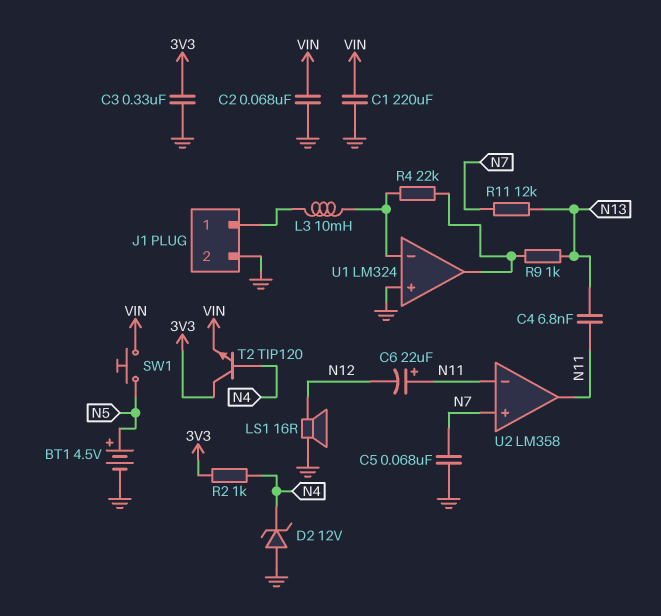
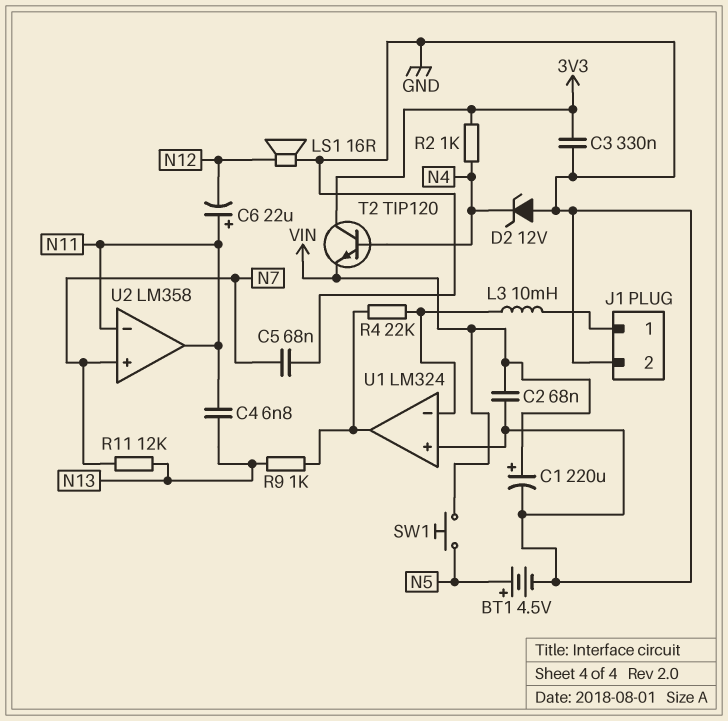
C1: 220uF (GND, VIN) -> 220uF (plus VIN, minus GND)

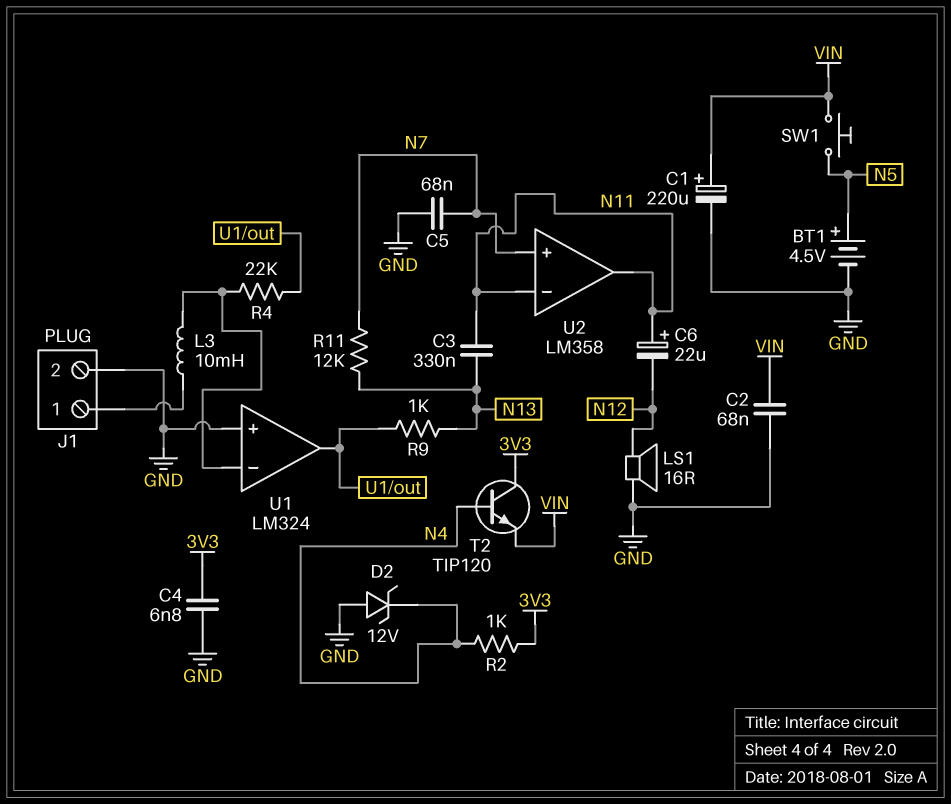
C3: 330nF (3V3, GND) -> 330nF (N11, N13)
C4: 6.8nF (N11, N13) -> 6.8nF (3V3, GND)

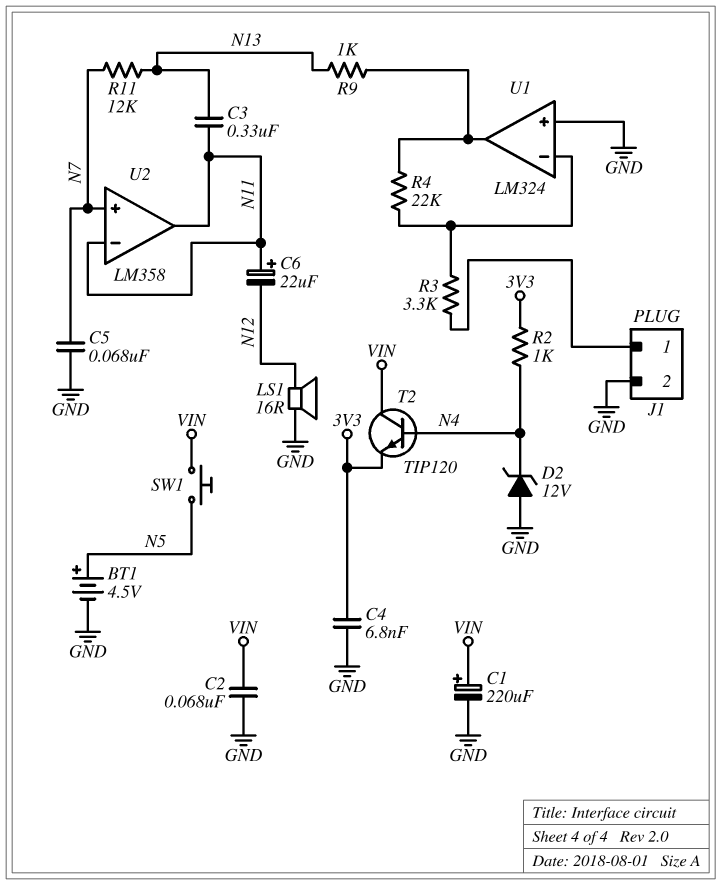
L3: 10mH (J1/1, U1/in-) -> none
R3: none -> 3.3k (J1/1, U1/in-)
T2: NPN TIP120 (B N4, C 3V3, E VIN) -> NPN TIP120 (B N4, C VIN, E 3V3)

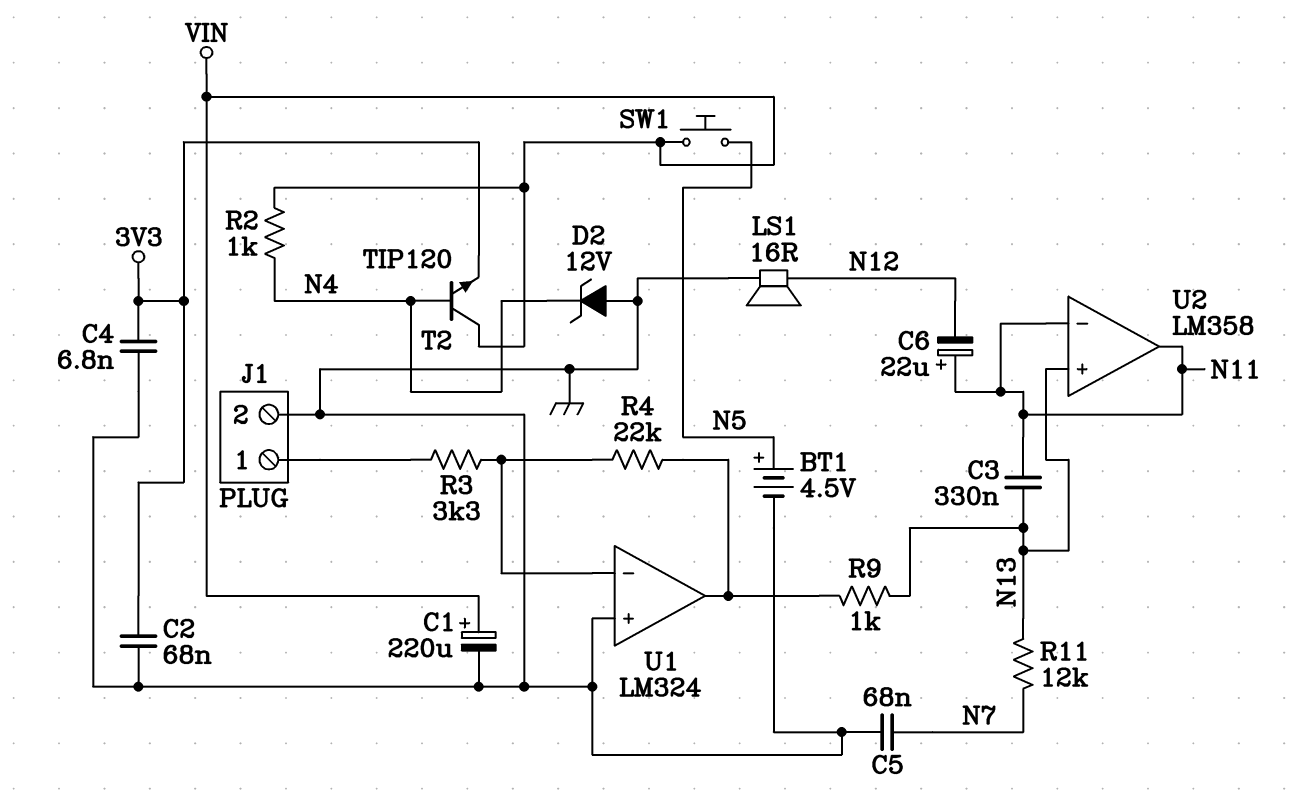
C2: 68nF (GND, VIN) -> 68nF (3V3, GND)
R2: 1k (3V3, N4) -> 1k (N4, VIN)
U2 pin in+: N7 -> N13

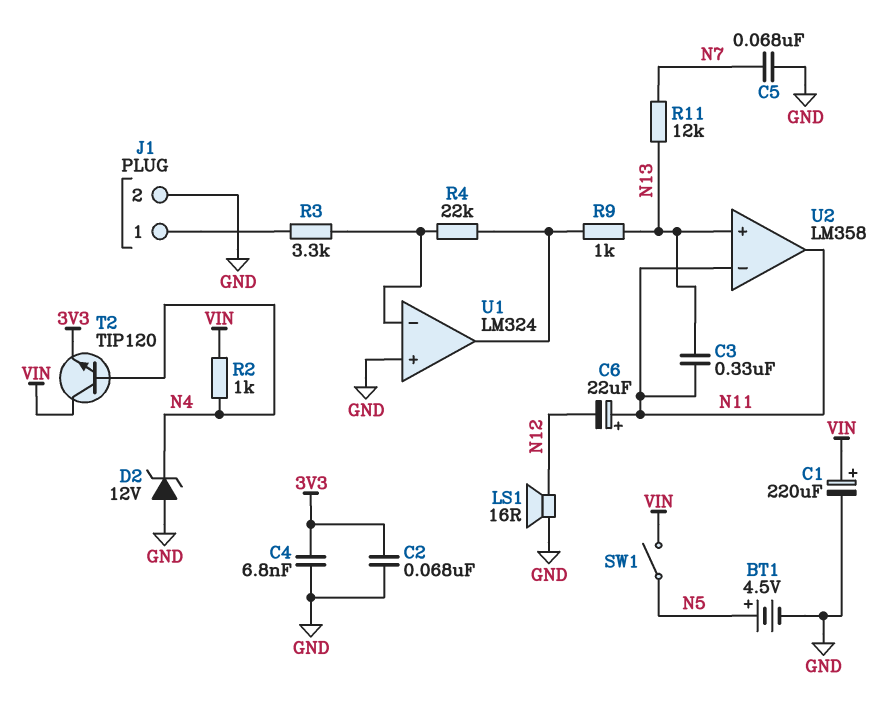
SW1: button (N5, VIN) -> switch (N5, VIN)

